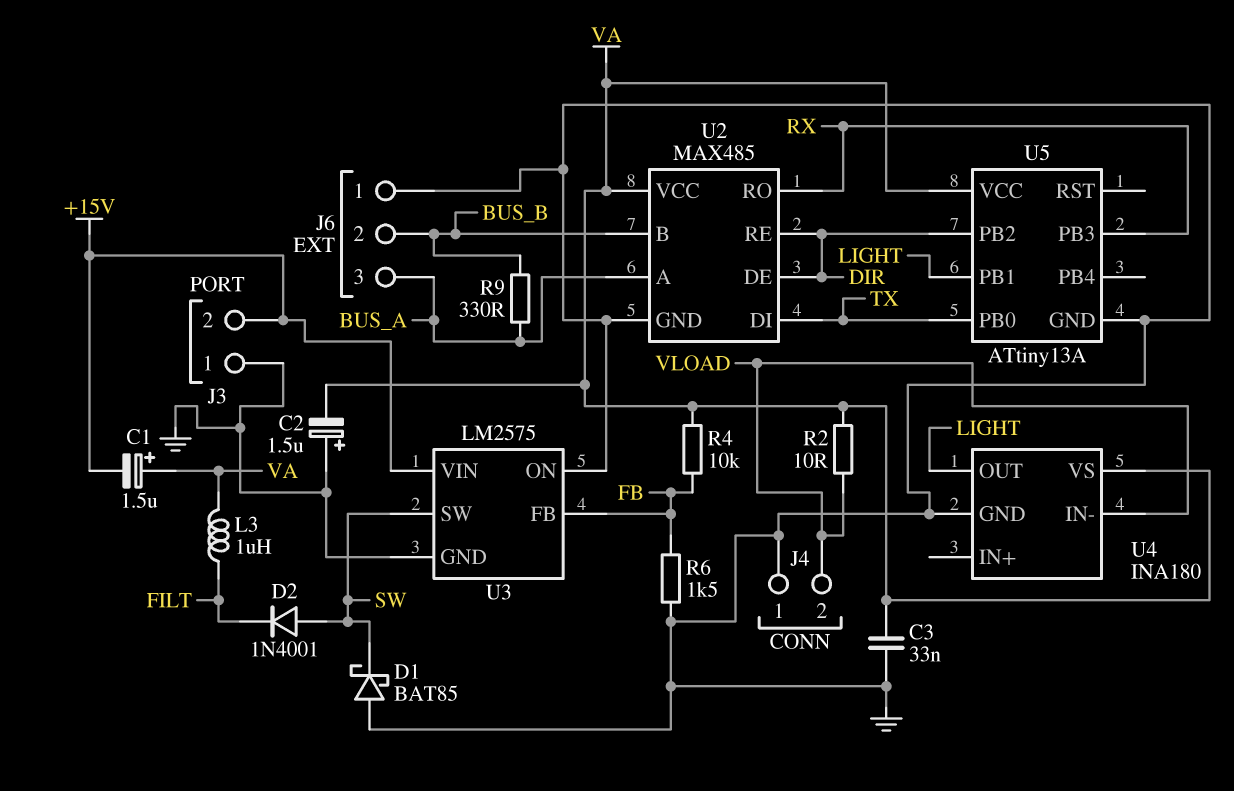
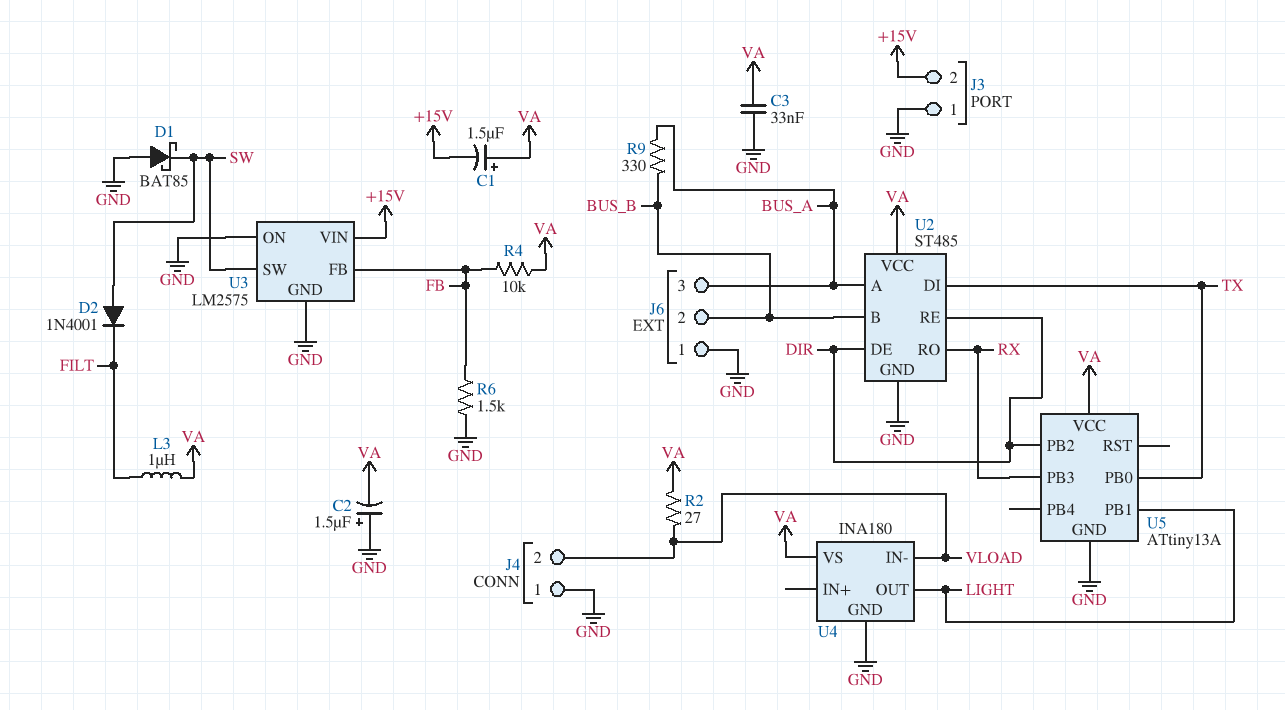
R2: 10 (VA, VLOAD) -> 27 (VA, VLOAD)
U2: MAX485 -> ST485

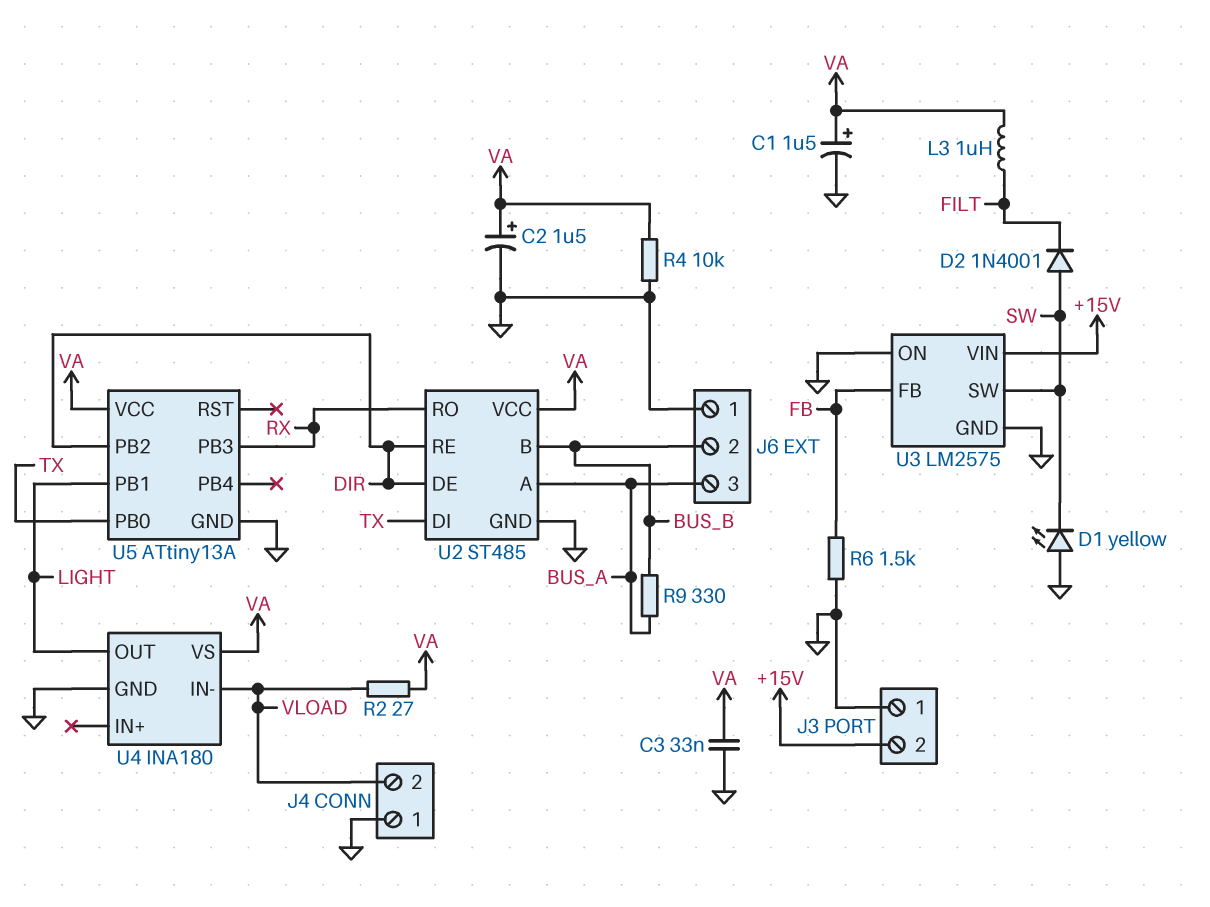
C1: 1.5uF (plus VA, minus +15V) -> 1.5uF (plus VA, minus GND)
C2: 1.5uF (plus GND, minus VA) -> 1.5uF (plus VA, minus GND)
D1: schottky BAT85 (A GND, K SW) -> LED yellow (A GND, K SW)
R4: 10k (FB, VA) -> 10k (GND, VA)

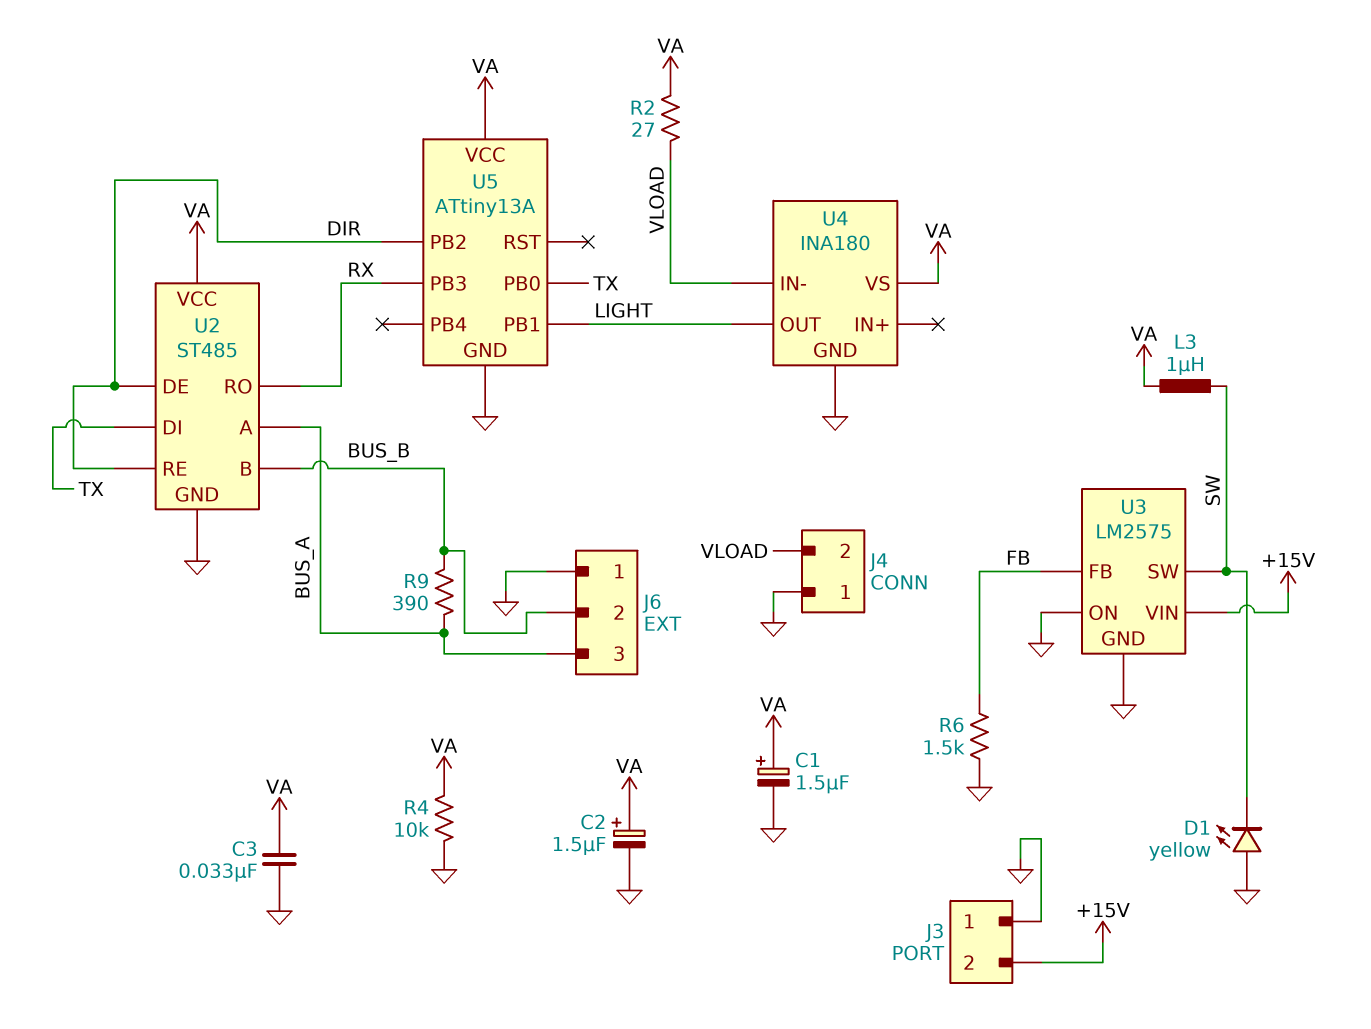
D2: diode 1N4001 (A SW, K FILT) -> none
L3: 1uH (FILT, VA) -> 1uH (SW, VA)
R9: 330 (BUS_A, BUS_B) -> 390 (BUS_A, BUS_B)

